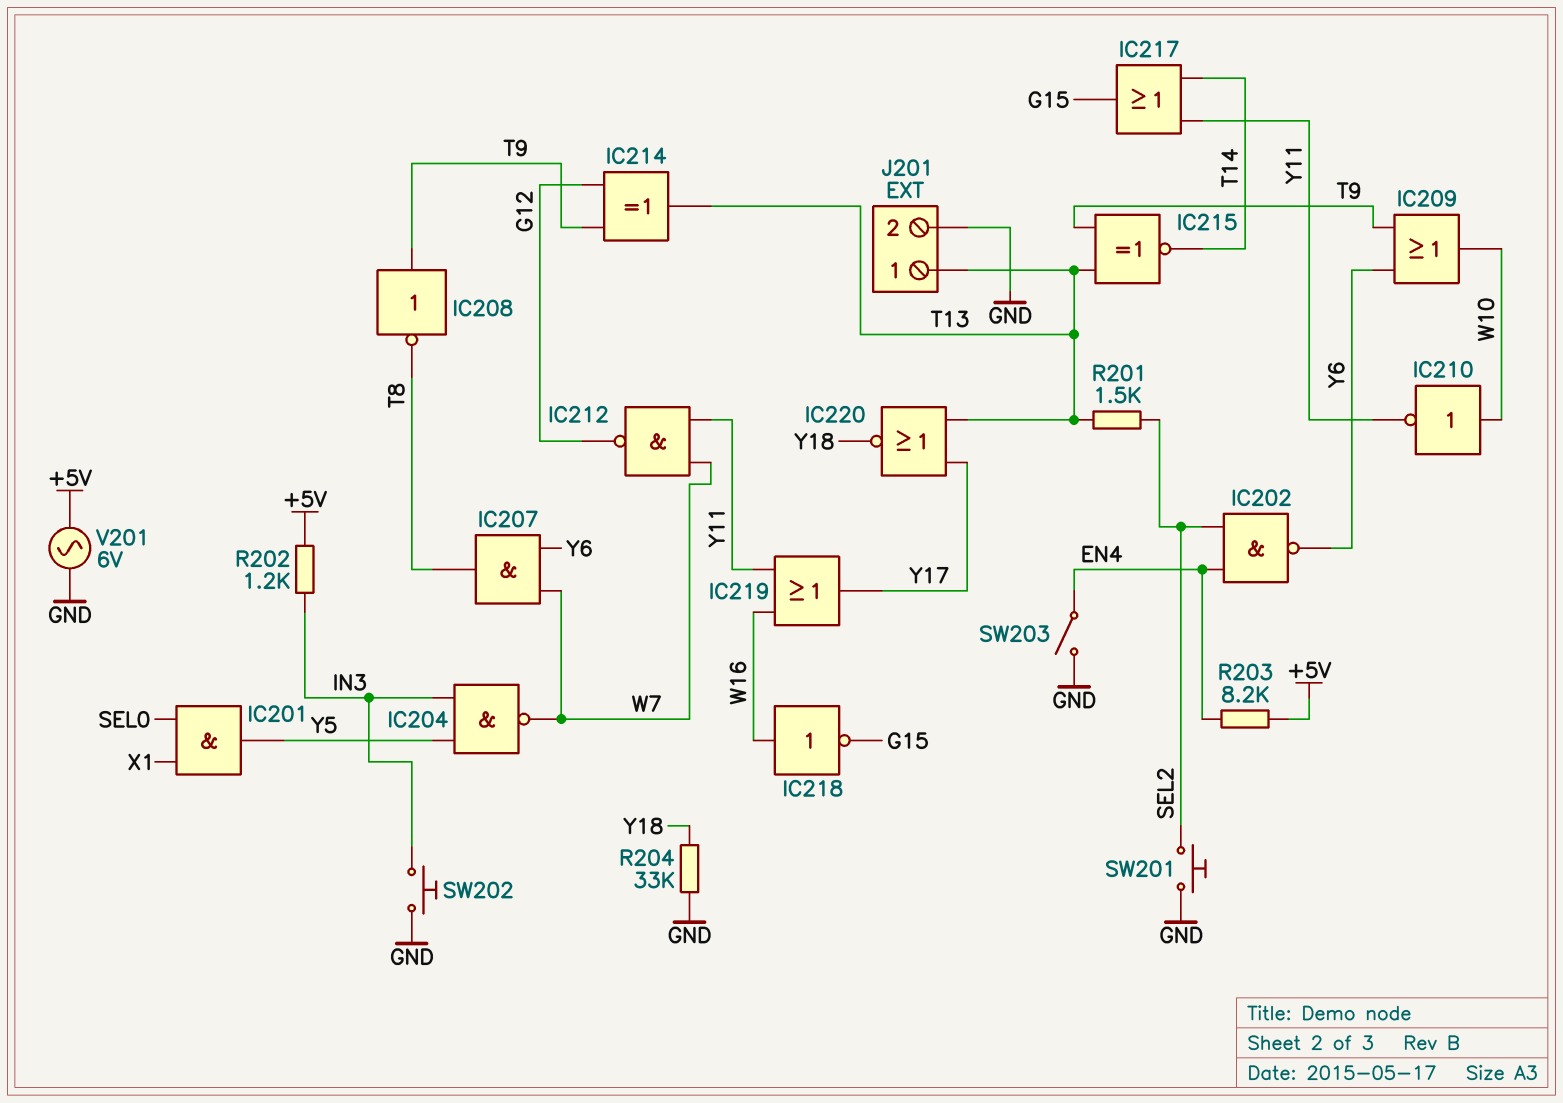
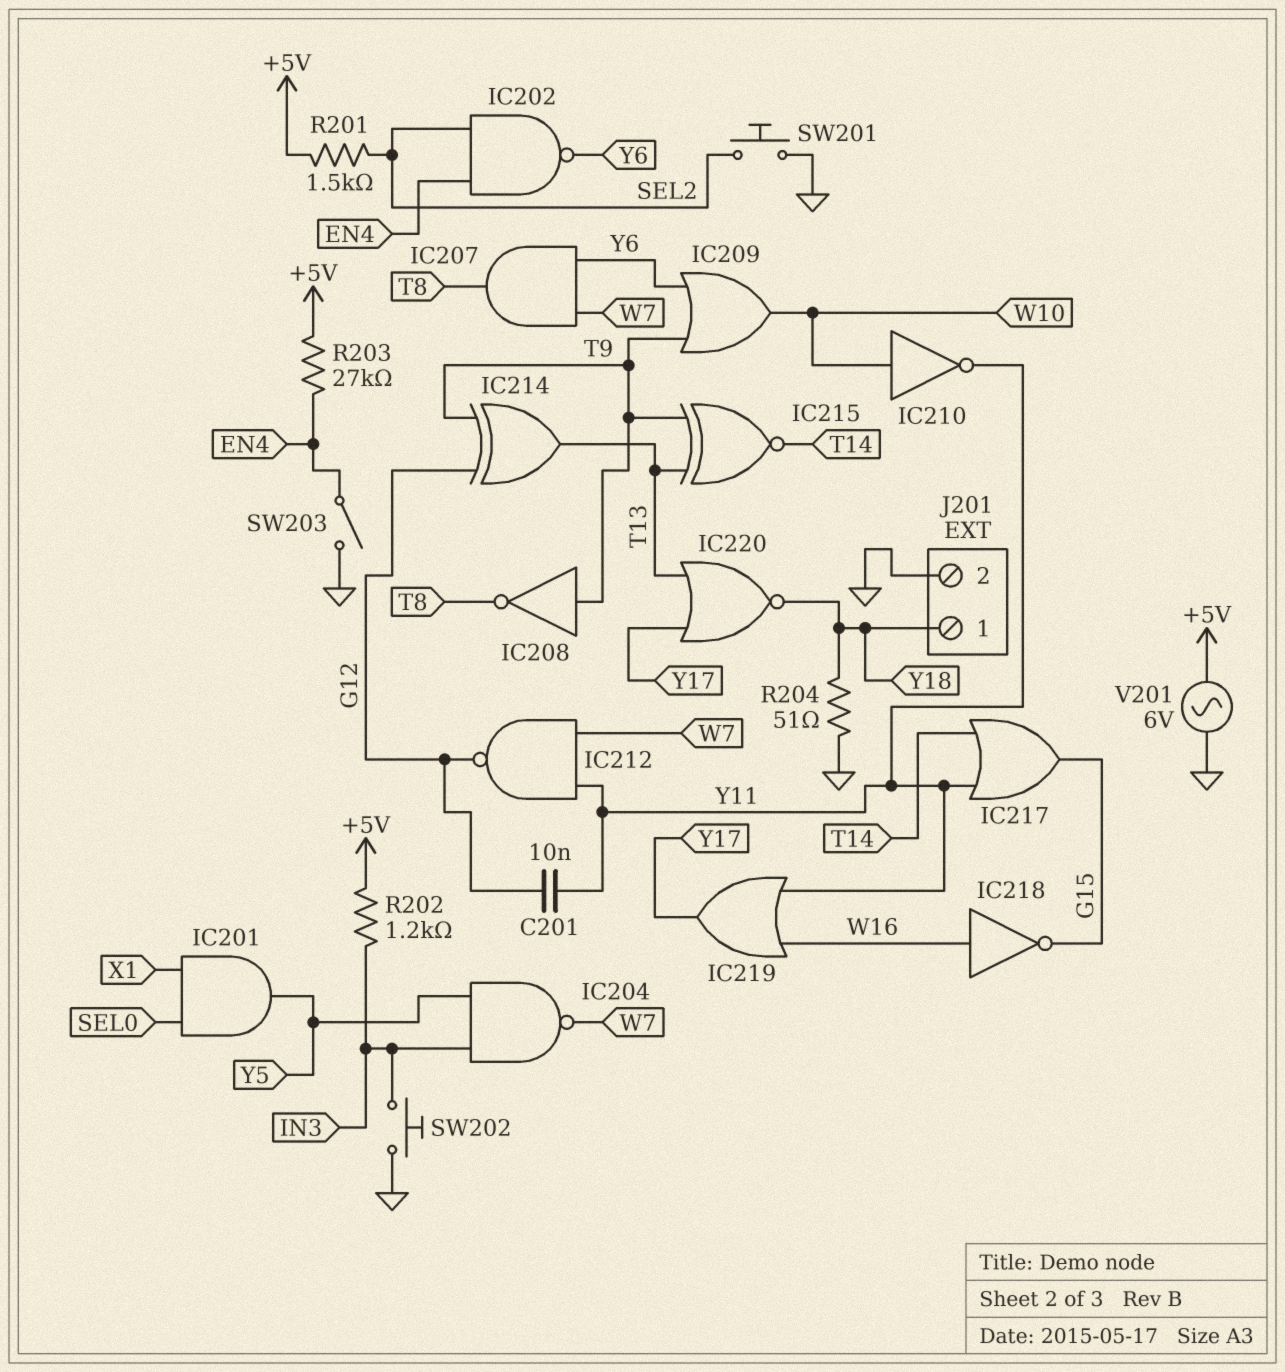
C201: none -> 10nF (G12, Y11)
J201 pin 1: T13 -> Y18
R201: 1.5k (SEL2, T13) -> 1.5k (+5V, SEL2)
R203: 8.2k (+5V, EN4) -> 27k (+5V, EN4)
R204: 33k (GND, Y18) -> 51 (GND, Y18)

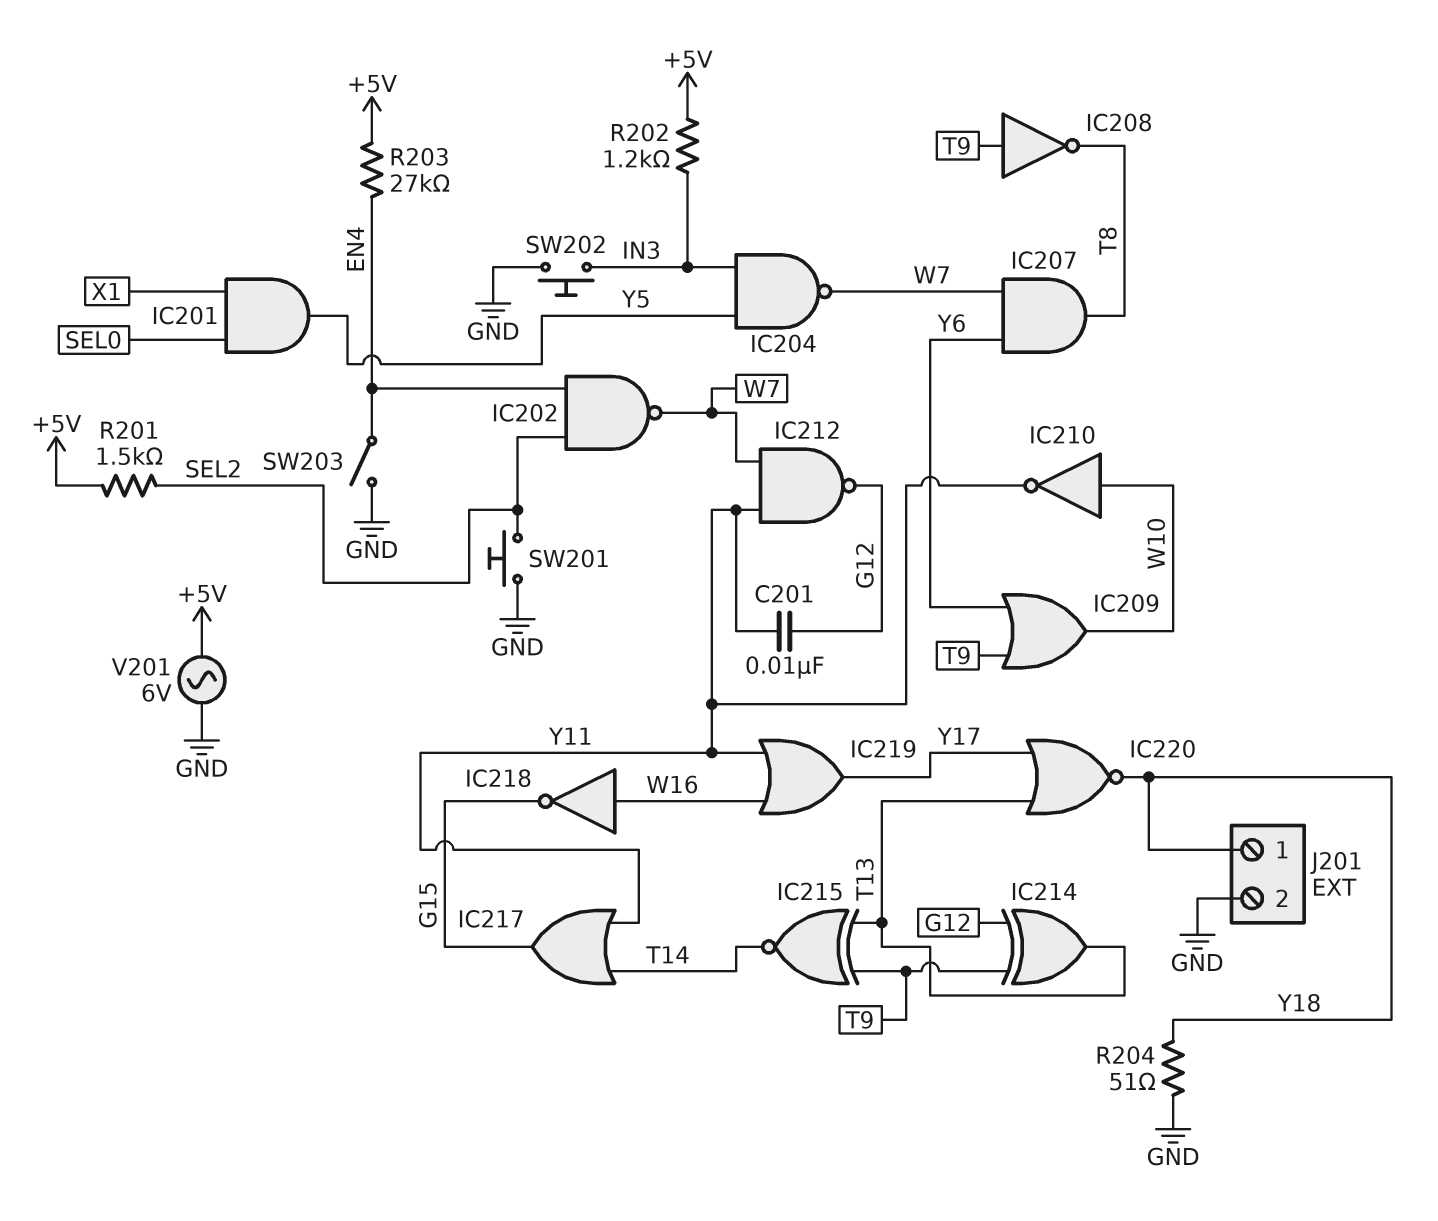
IC202: NAND (in EN4, in SEL2, out Y6) -> NAND (in EN4, in SEL2, out W7)

